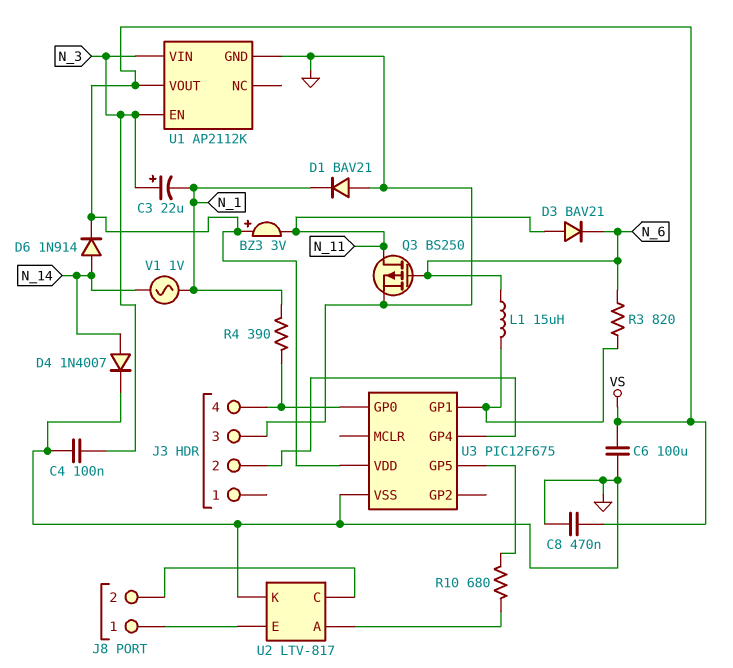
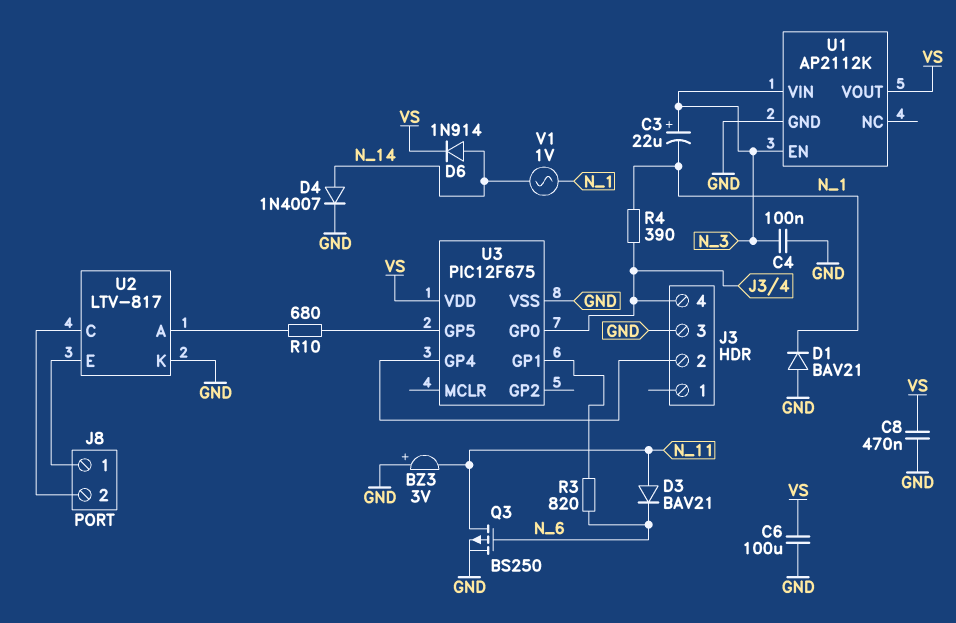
BZ3: buzzer 3V (plus VS, minus N_11) -> buzzer 3V (plus GND, minus N_11)
L1: 15uH (N_6, U3/GP1) -> none

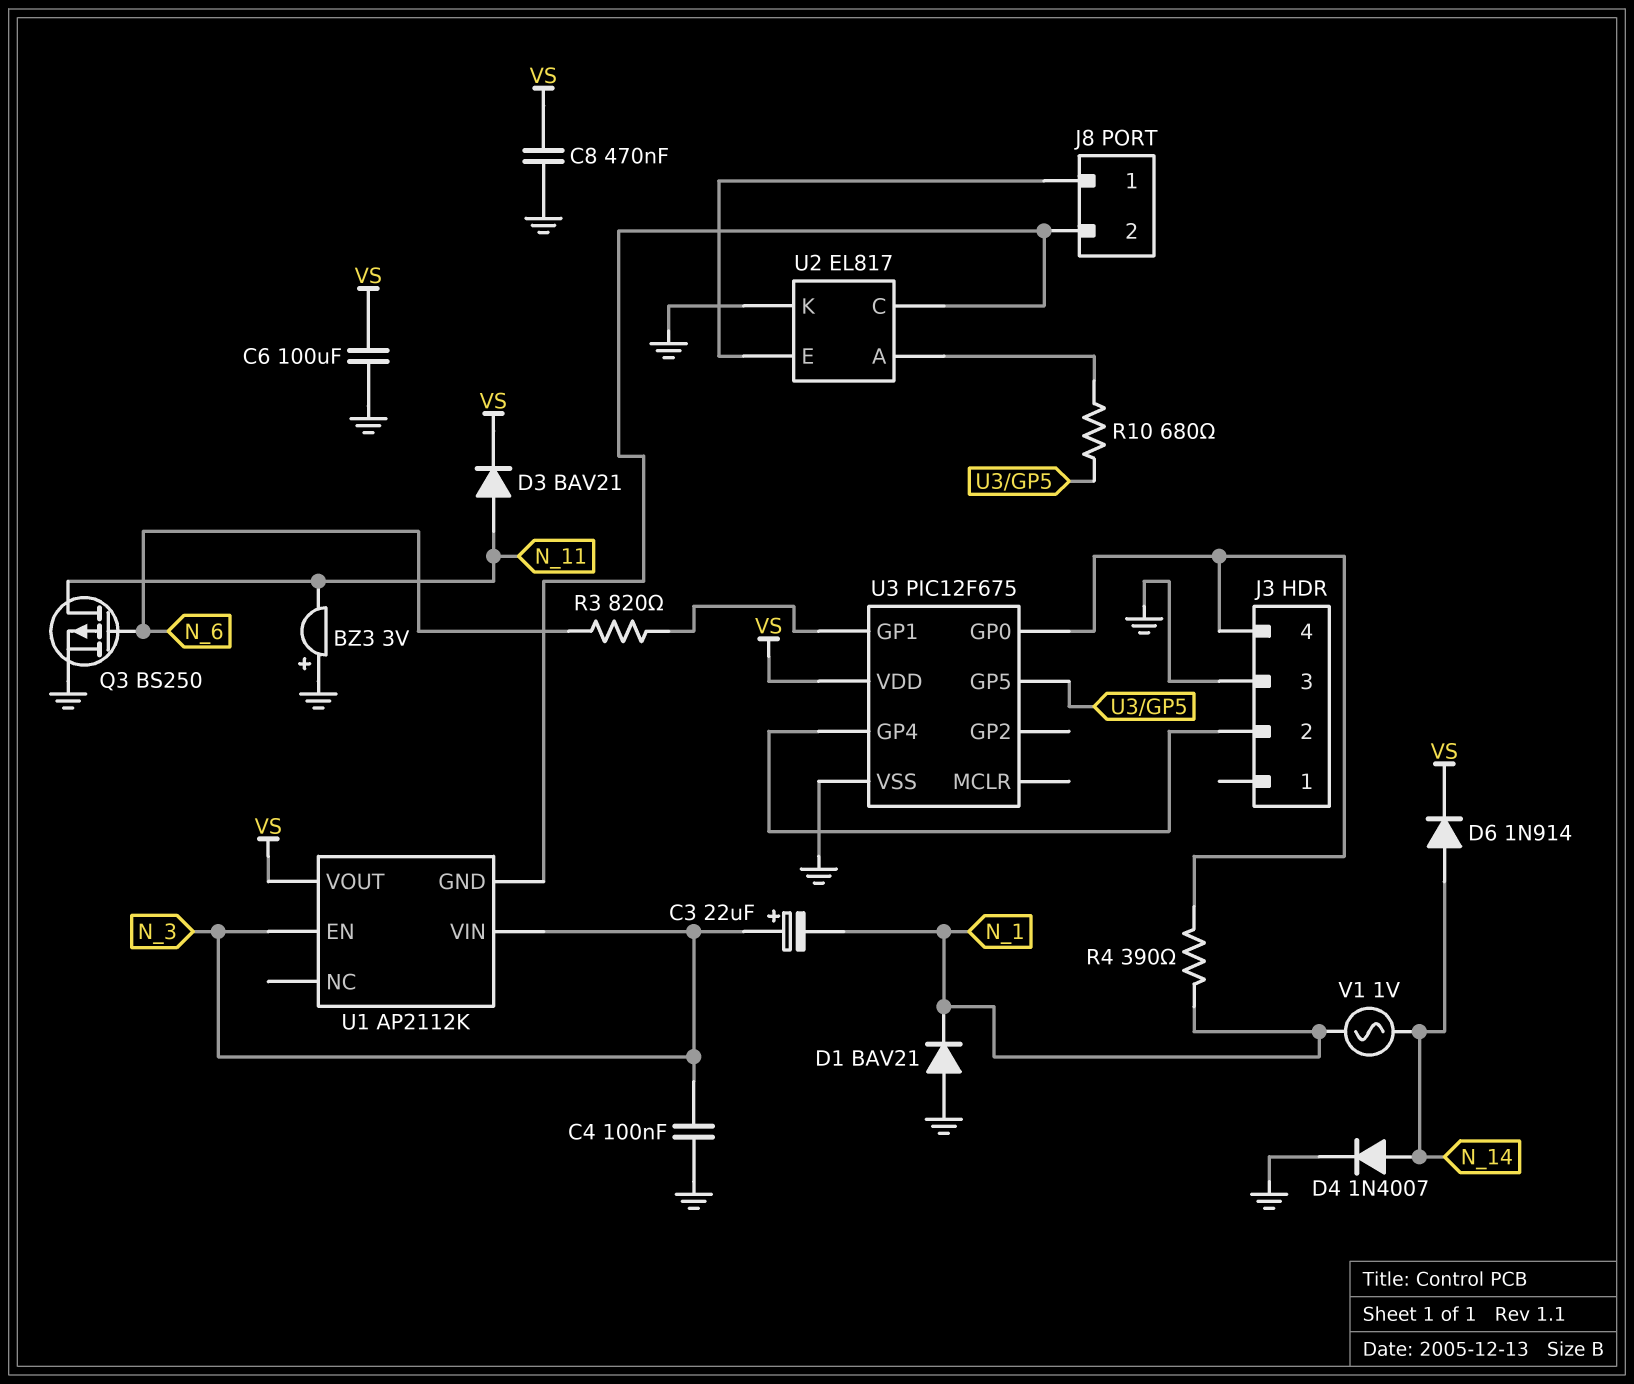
D3: diode BAV21 (A N_11, K N_6) -> diode BAV21 (A N_11, K VS)
U1 pin GND: GND -> J8/2
U2: LTV-817 -> EL817

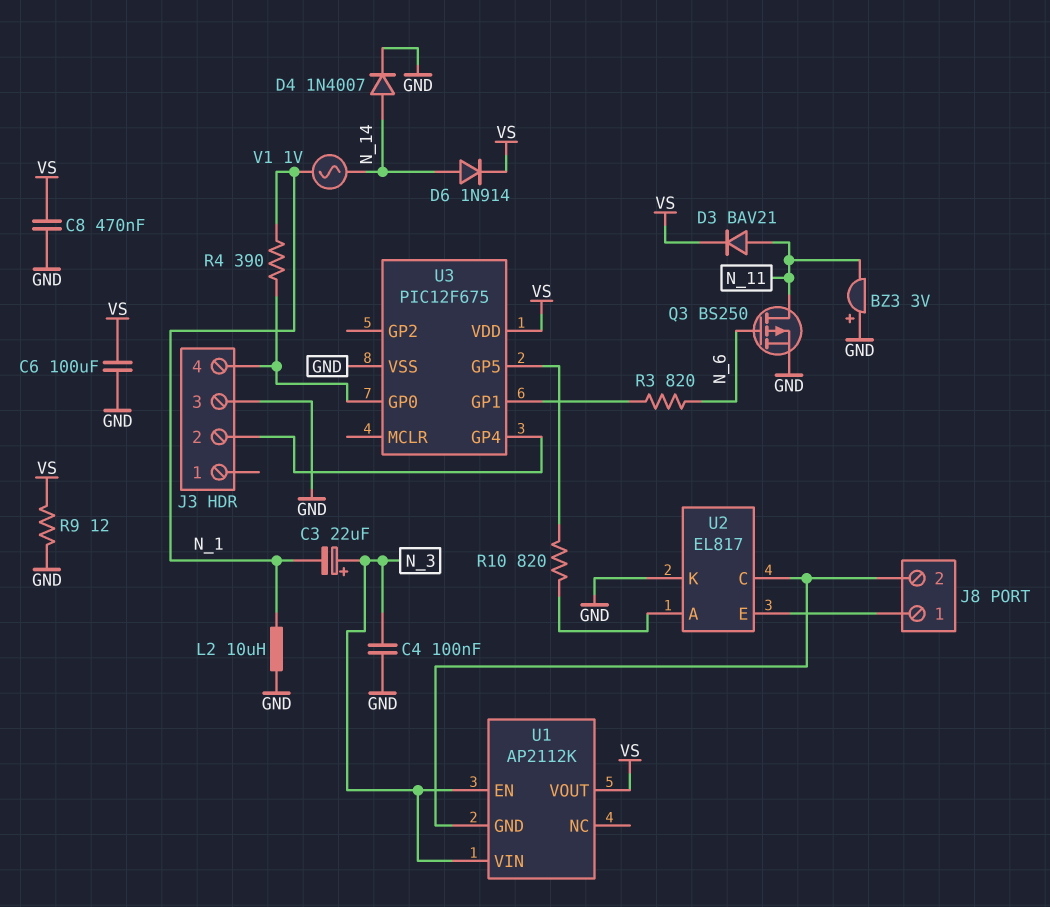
D1: diode BAV21 (A GND, K N_1) -> none
L2: none -> 10uH (GND, N_1)
R9: none -> 12 (GND, VS)
R10: 680 (U2/A, U3/GP5) -> 820 (U2/A, U3/GP5)

